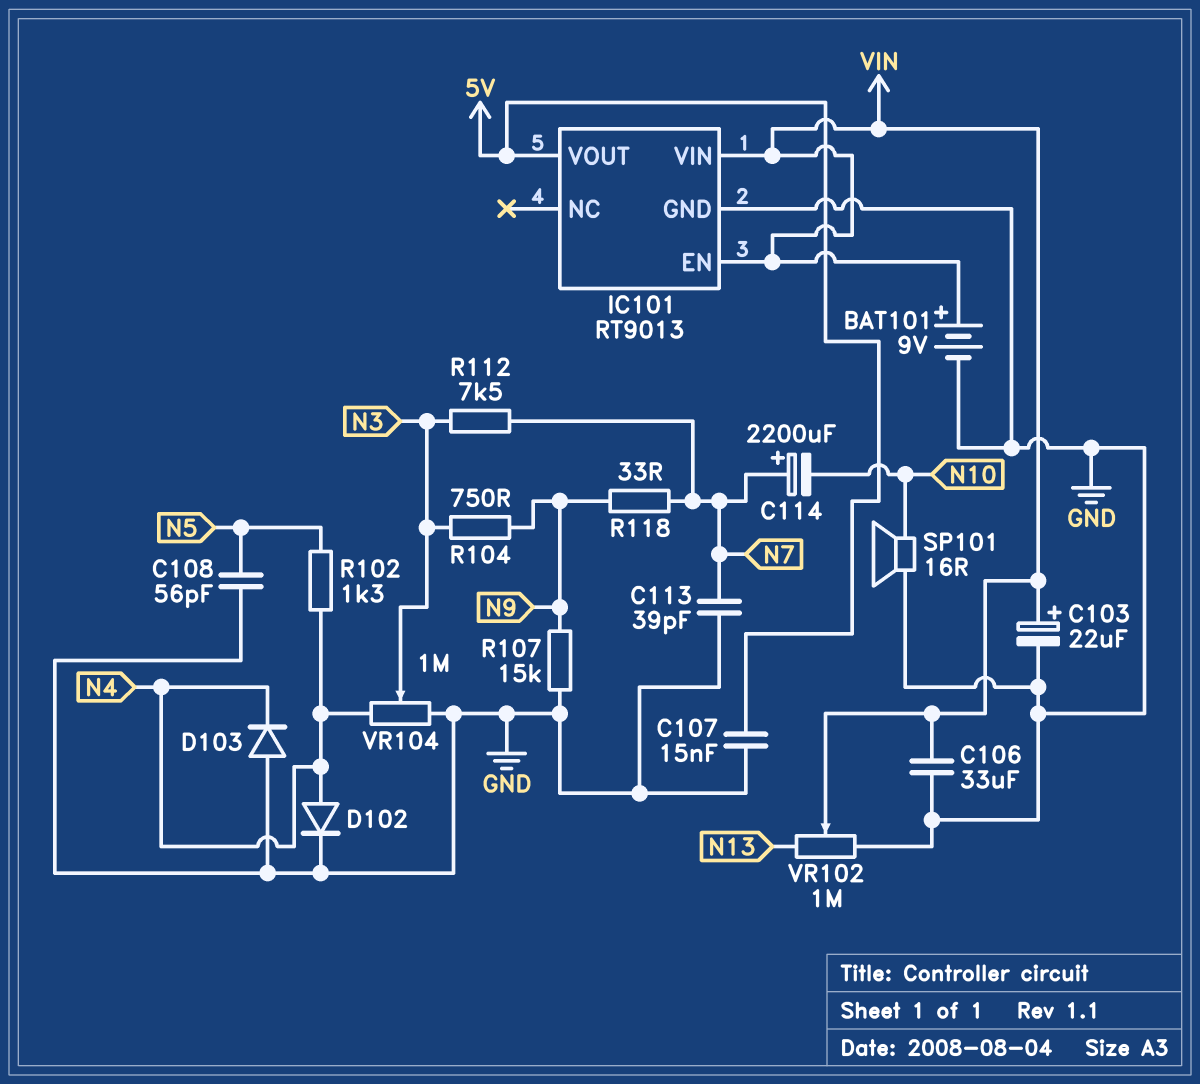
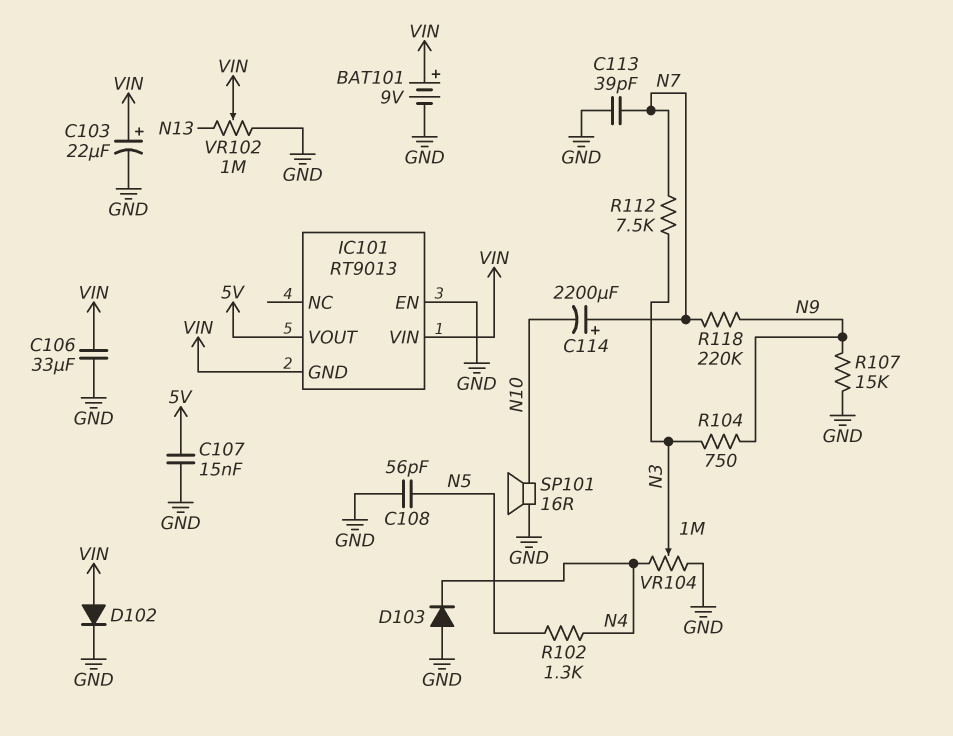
D102: diode (A N4, K GND) -> diode (A VIN, K GND)
IC101 pin EN: VIN -> GND
IC101 pin GND: GND -> VIN
R118: 33 (N7, N9) -> 220k (N7, N9)

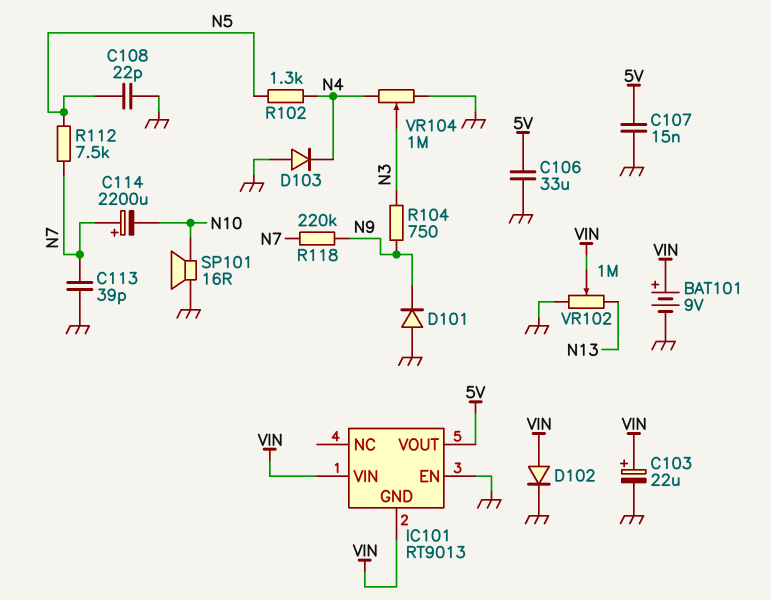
C106: 33uF (GND, VIN) -> 33uF (5V, GND)
C108: 56pF (GND, N5) -> 22pF (GND, N5)
D101: none -> diode (A GND, K N9)
R107: 15k (GND, N9) -> none
R112: 7.5k (N3, N7) -> 7.5k (N5, N7)

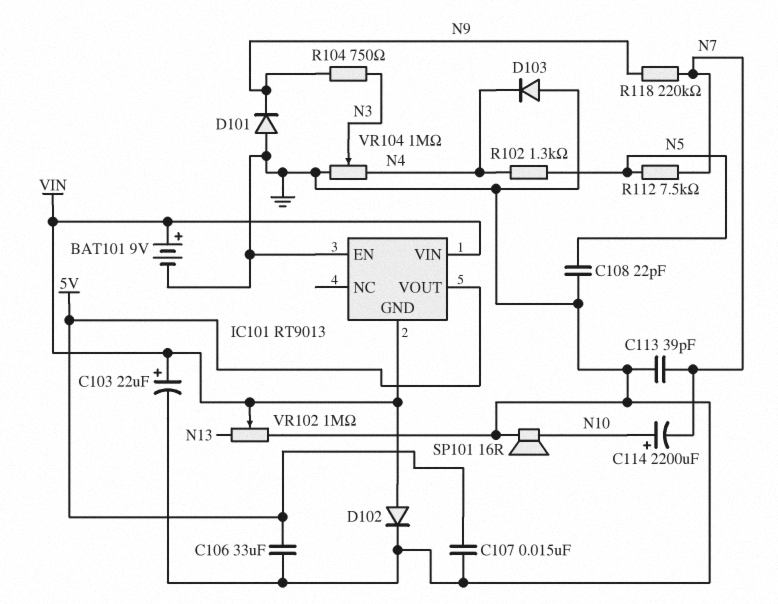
C114: 2200uF (plus N7, minus N10) -> 2200uF (plus N10, minus N7)

